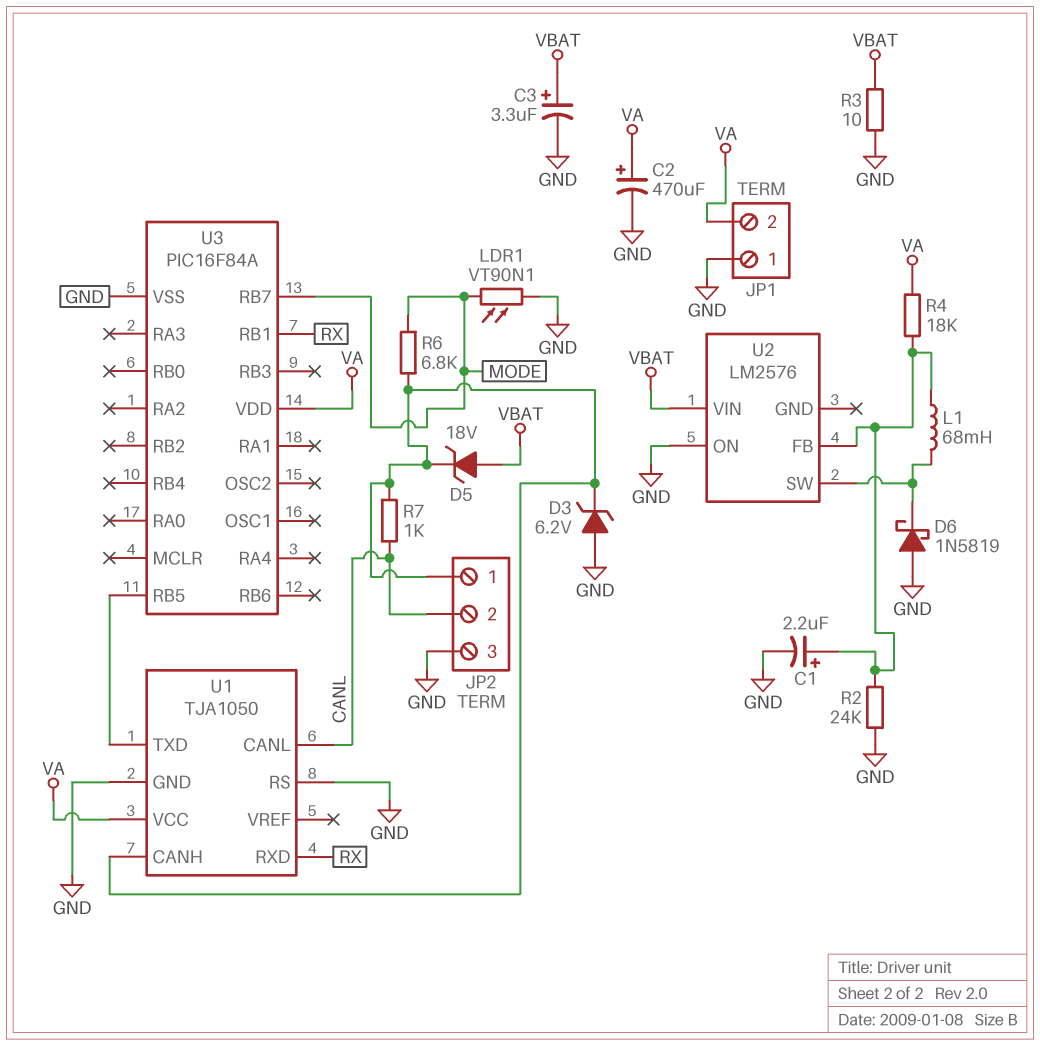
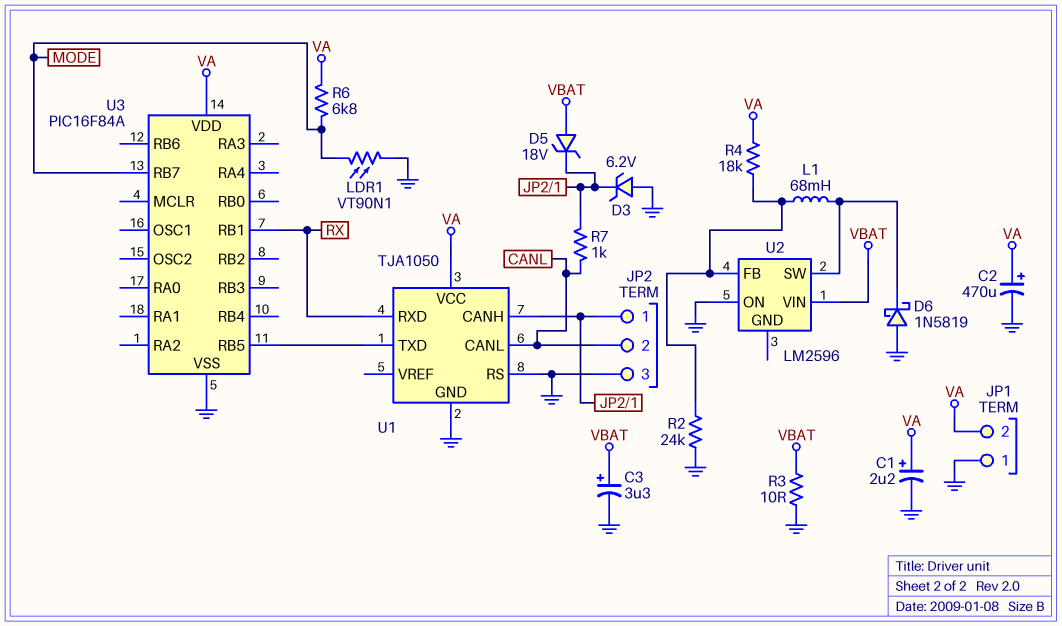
C1: 2.2uF (plus U2/FB, minus GND) -> 2.2uF (plus VA, minus GND)
R6: 6.8k (JP2/1, MODE) -> 6.8k (MODE, VA)
U2: LM2576 -> LM2596

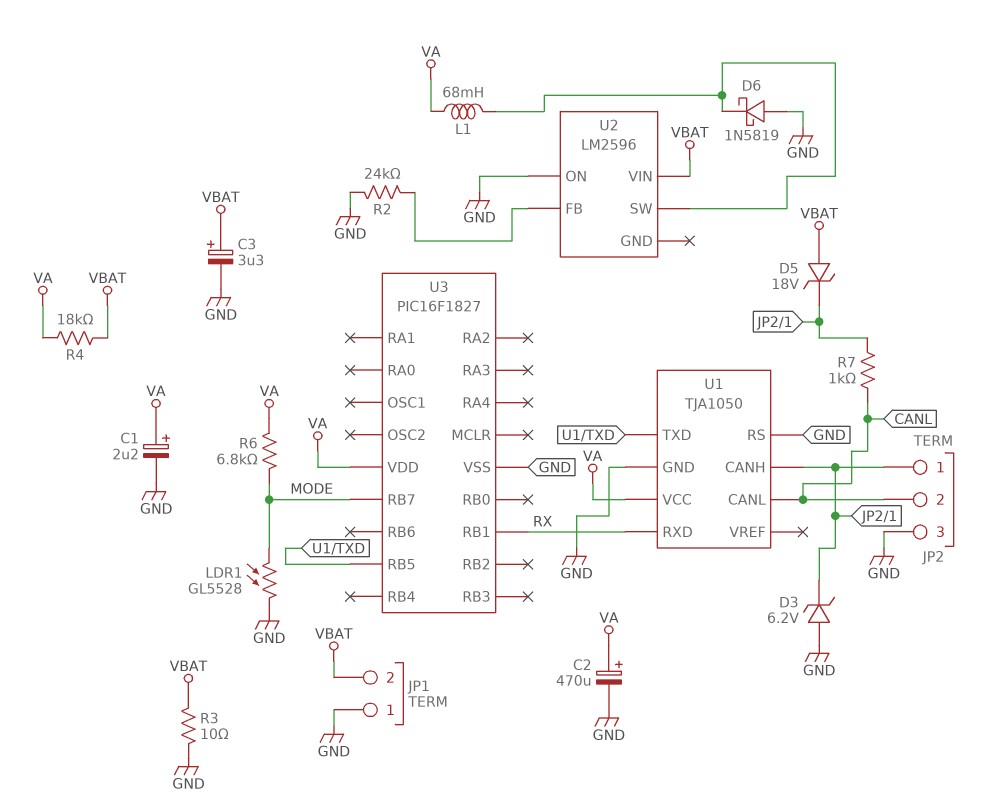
JP1 pin 2: VA -> VBAT
L1: 68mH (U2/FB, U2/SW) -> 68mH (U2/SW, VA)
LDR1: VT90N1 (GND, MODE) -> GL5528 (GND, MODE)
R4: 18k (U2/FB, VA) -> 18k (VA, VBAT)
U3: PIC16F84A -> PIC16F1827

